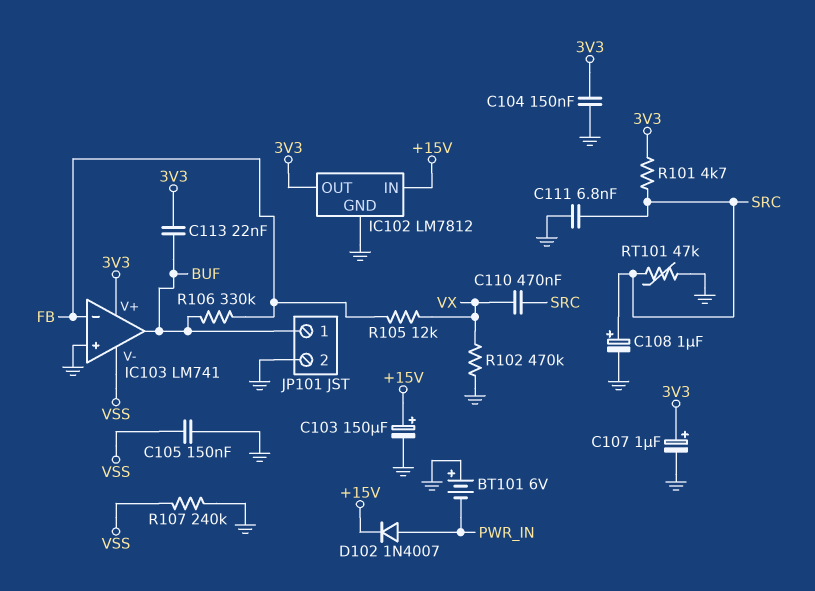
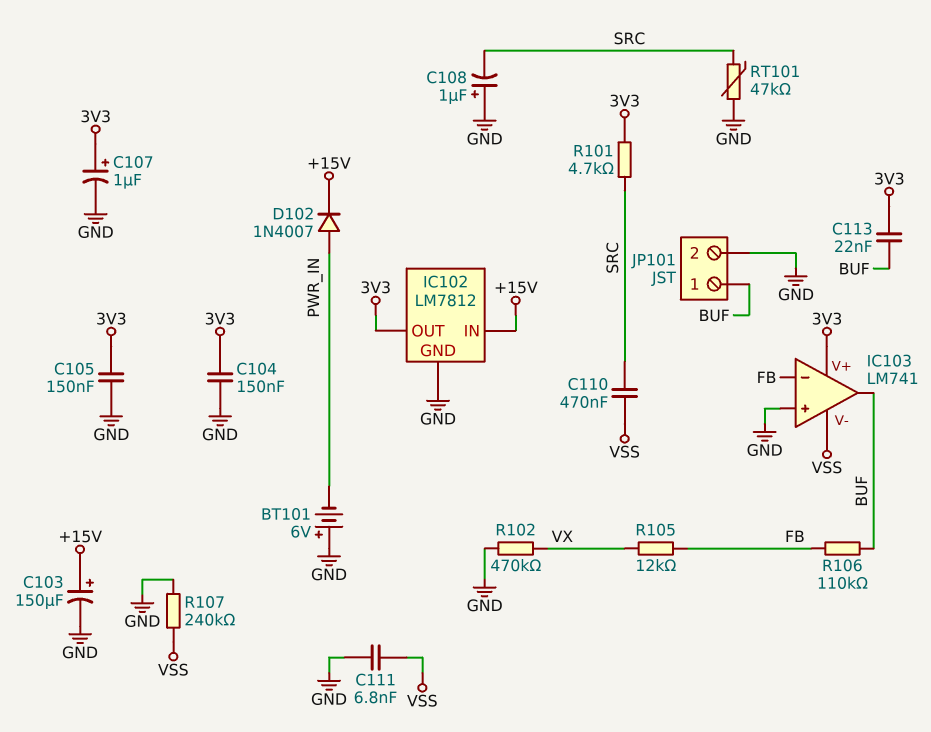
C105: 150nF (GND, VSS) -> 150nF (3V3, GND)
C108: 1uF (plus SRC, minus GND) -> 1uF (plus GND, minus SRC)
C110: 470nF (SRC, VX) -> 470nF (SRC, VSS)
C111: 6.8nF (GND, SRC) -> 6.8nF (GND, VSS)
R106: 330k (BUF, FB) -> 110k (BUF, FB)

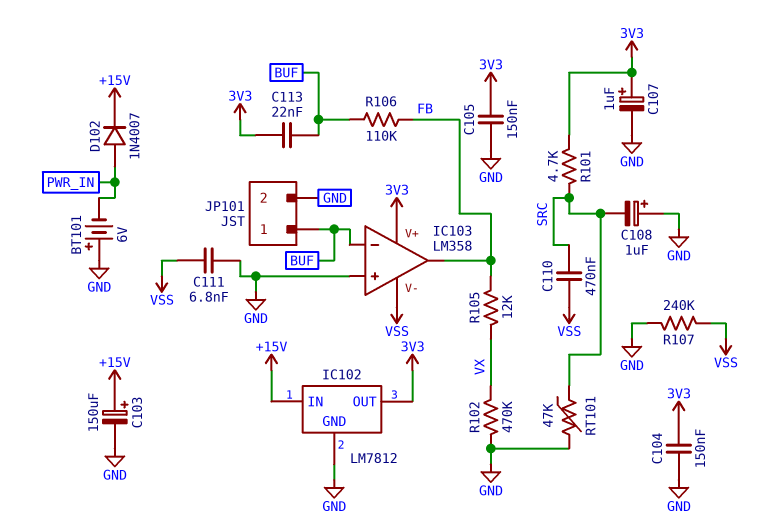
IC103: LM741 -> LM358
IC103 pin in-: FB -> BUF
IC103 pin out: BUF -> FB

